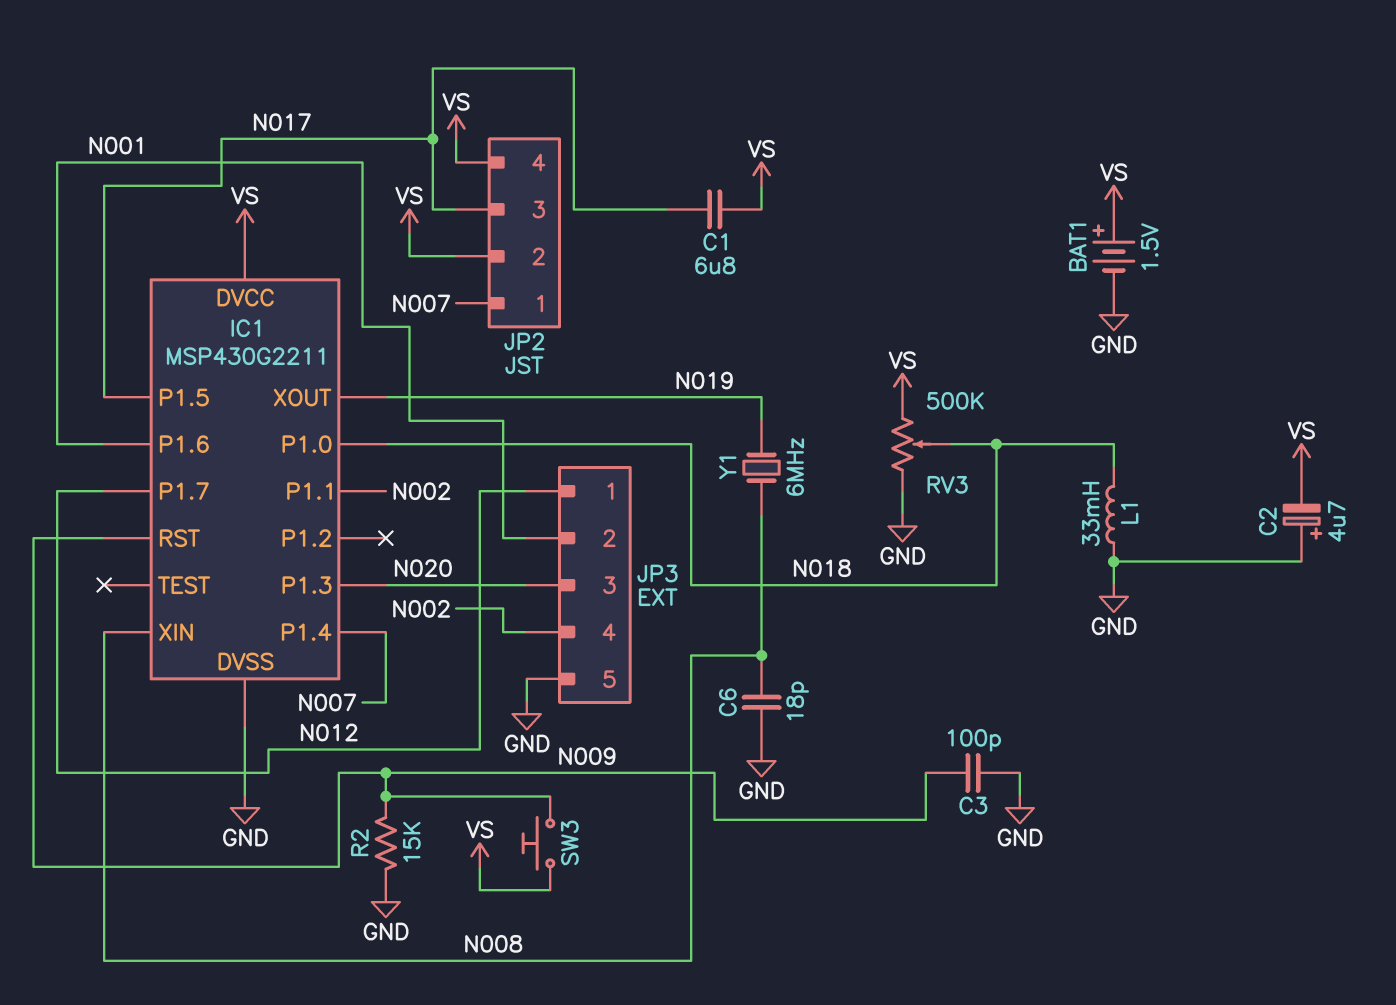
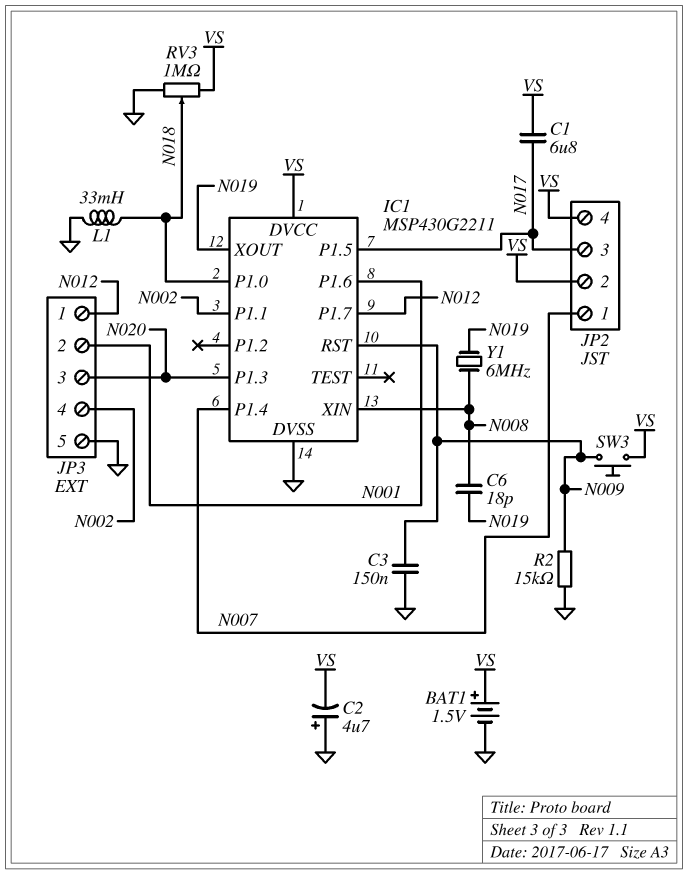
C3: 100pF (GND, N009) -> 150nF (GND, N009)
C6: 18pF (GND, N008) -> 18pF (N008, N019)
RV3: 500k (GND, VS, wiper N018) -> 1M (GND, VS, wiper N018)

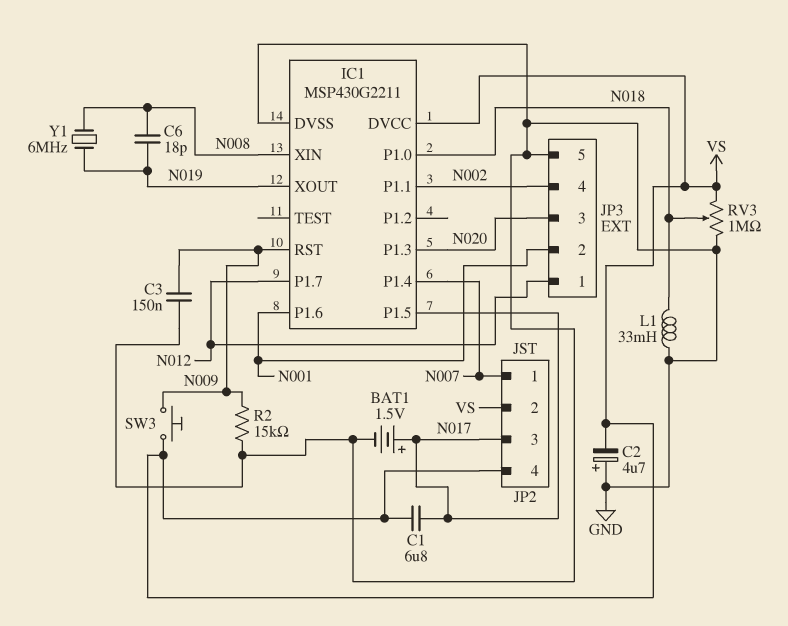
BAT1: 1.5V (plus VS, minus GND) -> 1.5V (plus N017, minus GND)

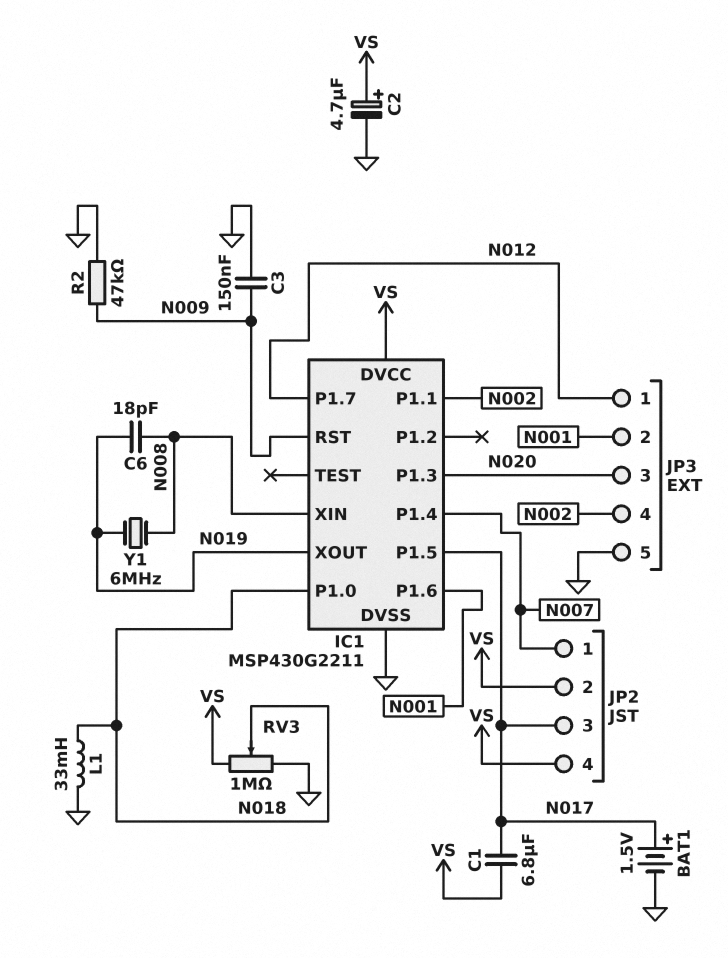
C2: 4.7uF (plus GND, minus VS) -> 4.7uF (plus VS, minus GND)
R2: 15k (GND, N009) -> 47k (GND, N009)
SW3: button (N009, VS) -> none

